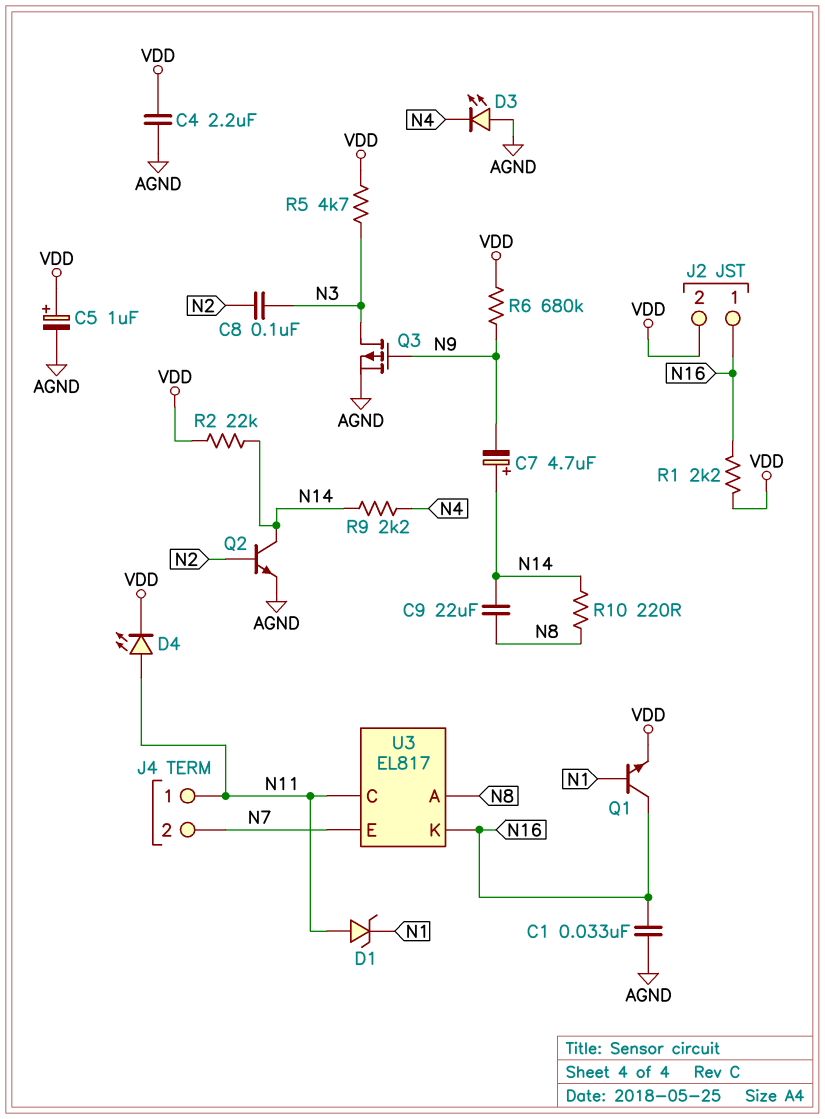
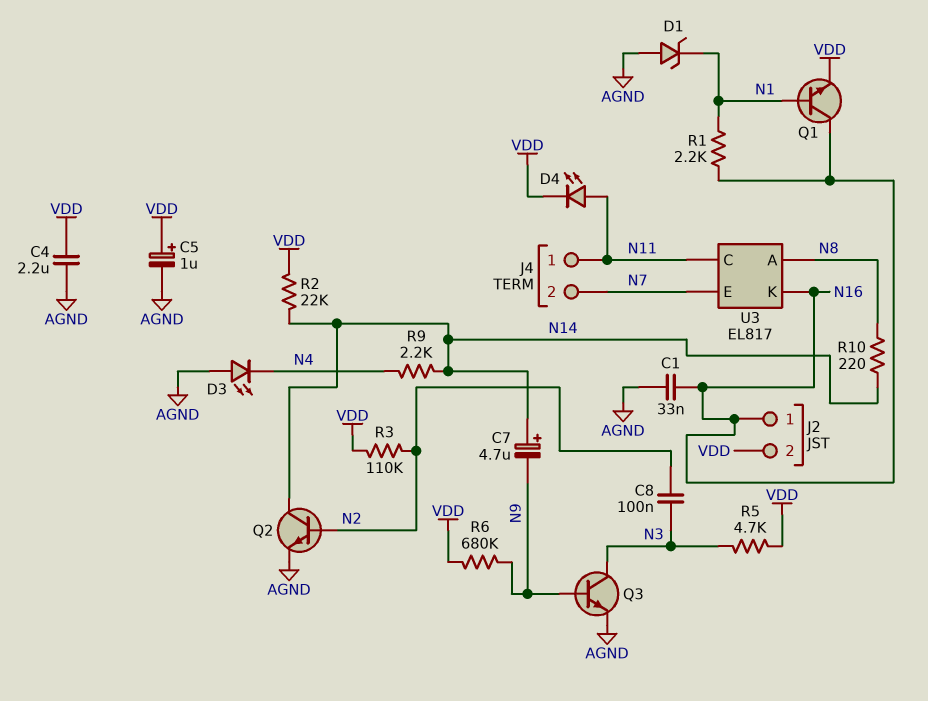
C9: 22uF (N8, N14) -> none
D1: zener (A N11, K N1) -> zener (A AGND, K N1)
Q3: PMOS (G N9, D N3, S AGND) -> NPN (B N9, C N3, E AGND)
R1: 2.2k (N16, VDD) -> 2.2k (N1, N16)
R3: none -> 110k (N2, VDD)

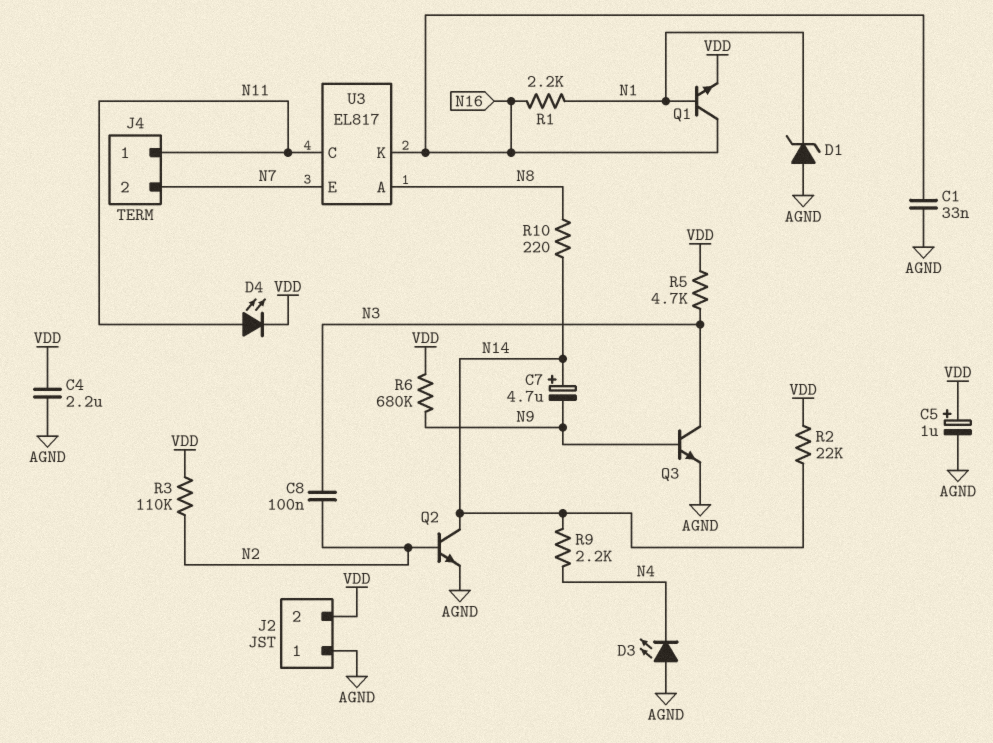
J2 pin 1: N16 -> AGND

